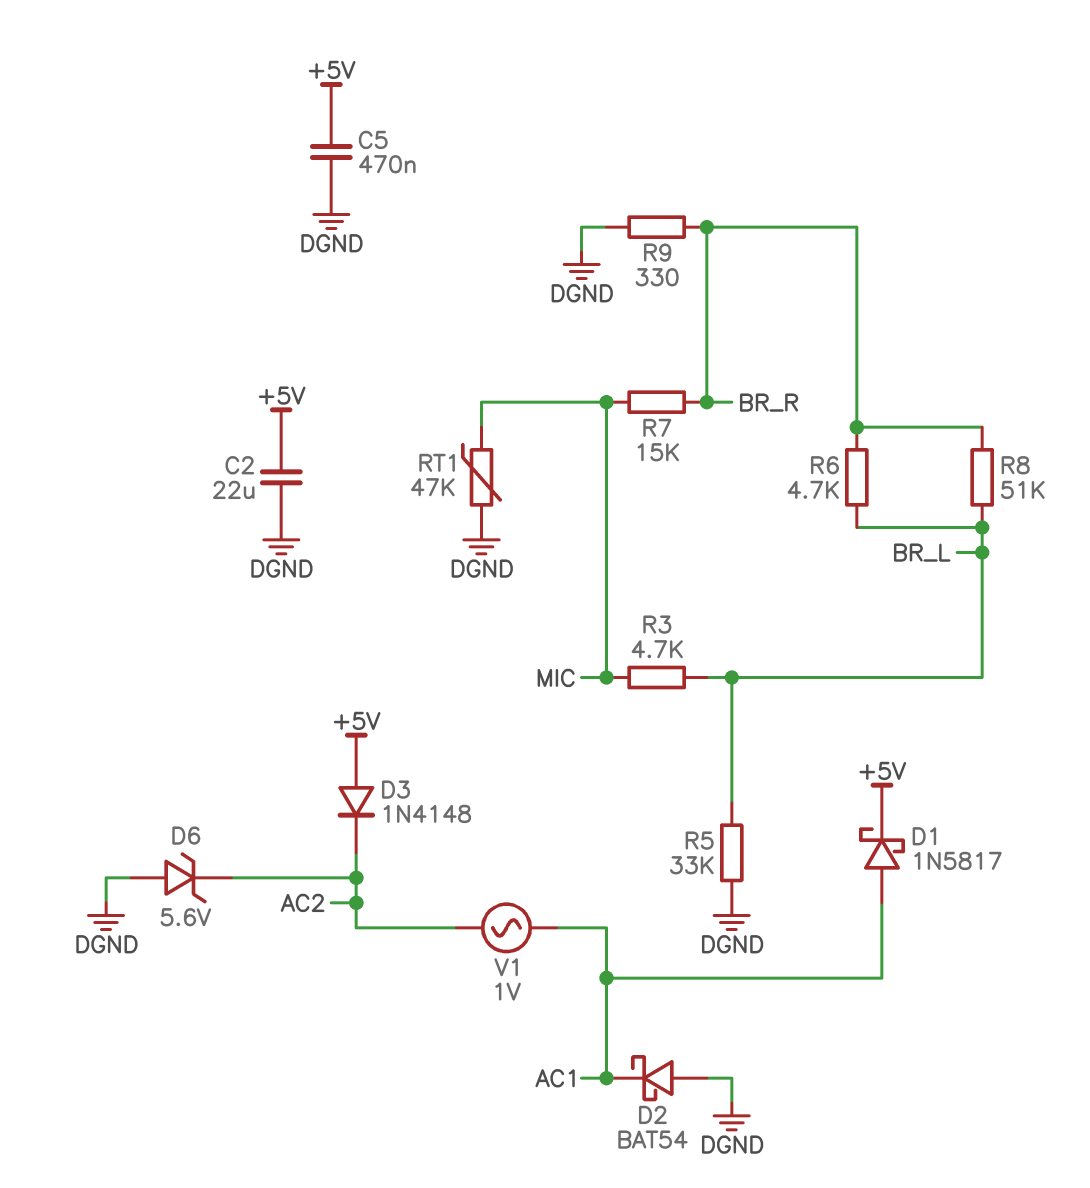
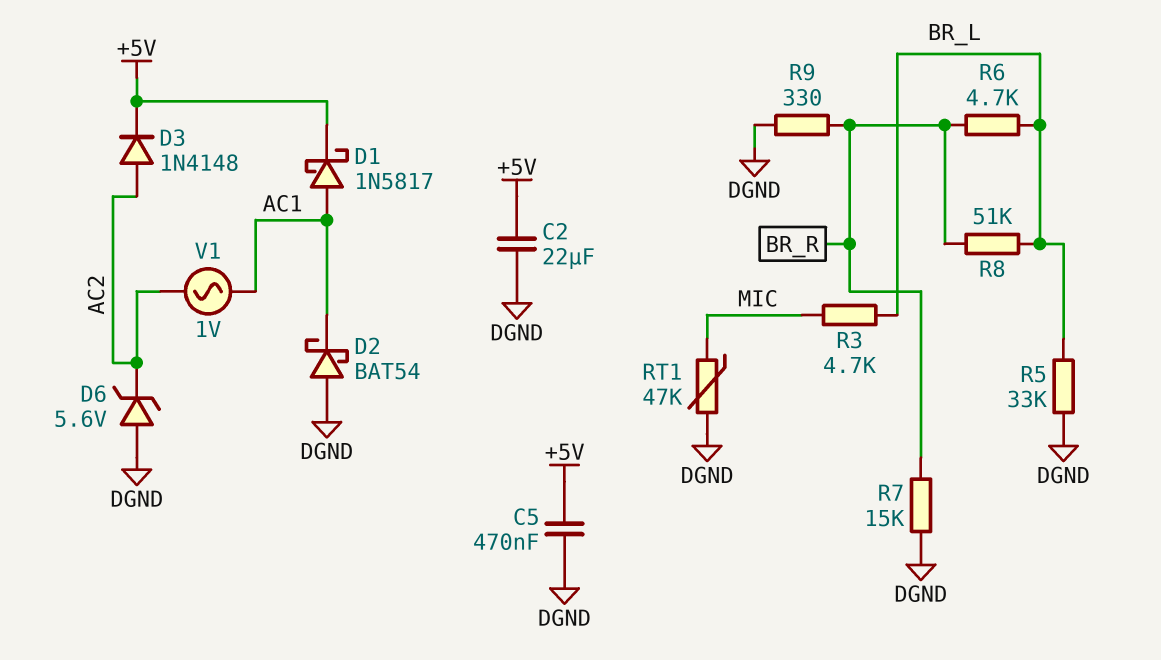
D3: diode 1N4148 (A +5V, K AC2) -> diode 1N4148 (A AC2, K +5V)
R7: 15k (BR_R, MIC) -> 15k (BR_R, DGND)

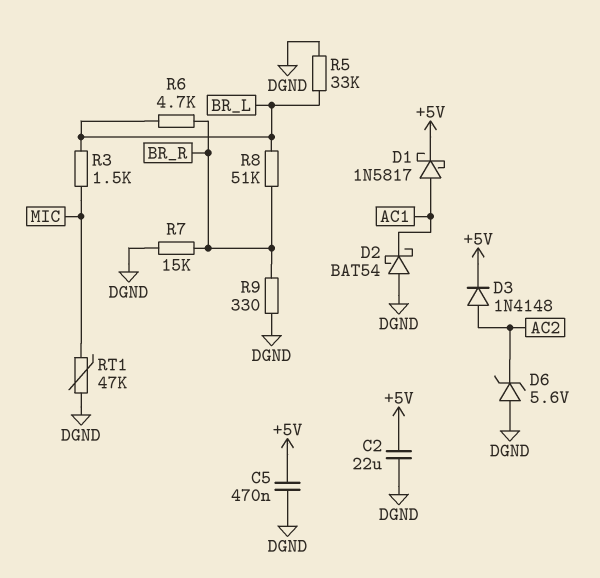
R3: 4.7k (BR_L, MIC) -> 1.5k (BR_L, MIC)
V1: AC 1V (AC1, AC2) -> none

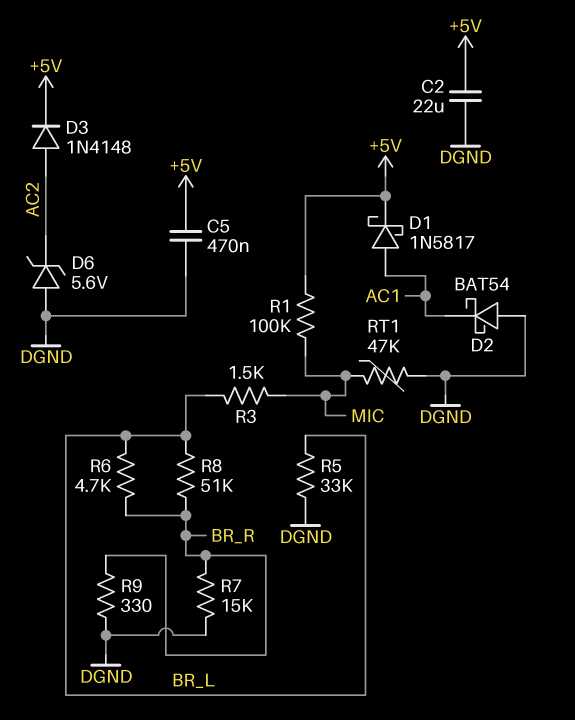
R1: none -> 100k (+5V, MIC)

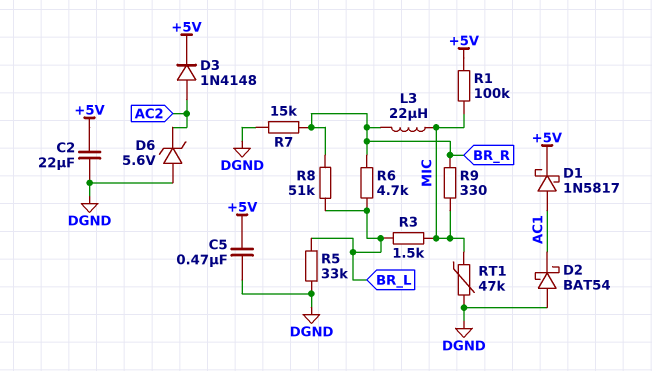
L3: none -> 22uH (BR_R, MIC)
R9: 330 (BR_R, DGND) -> 330 (BR_R, MIC)

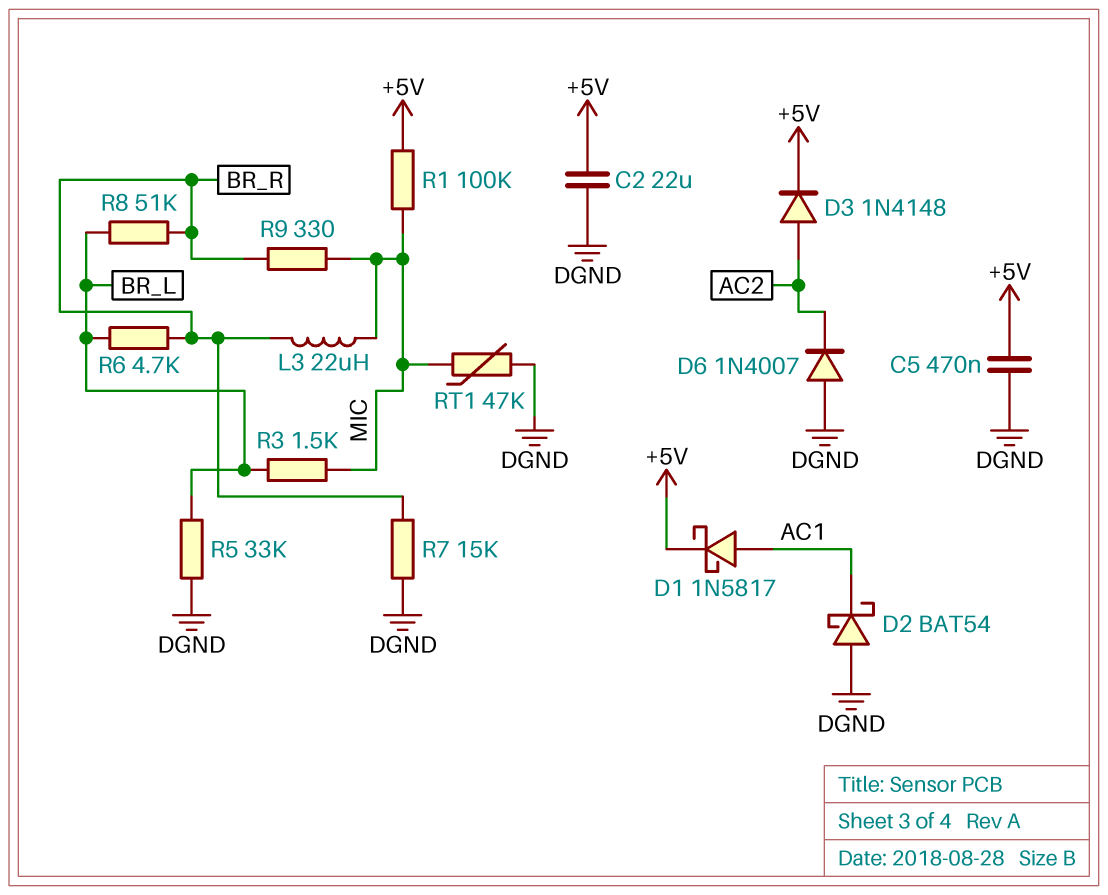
D6: zener 5.6V (A DGND, K AC2) -> diode 1N4007 (A DGND, K AC2)

